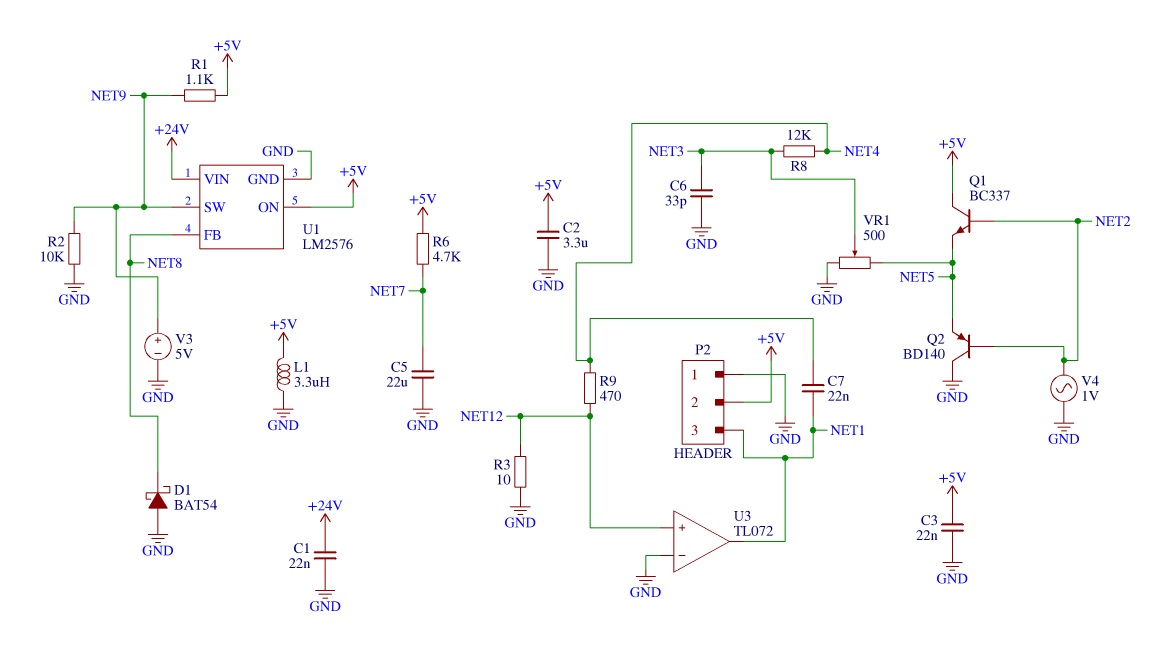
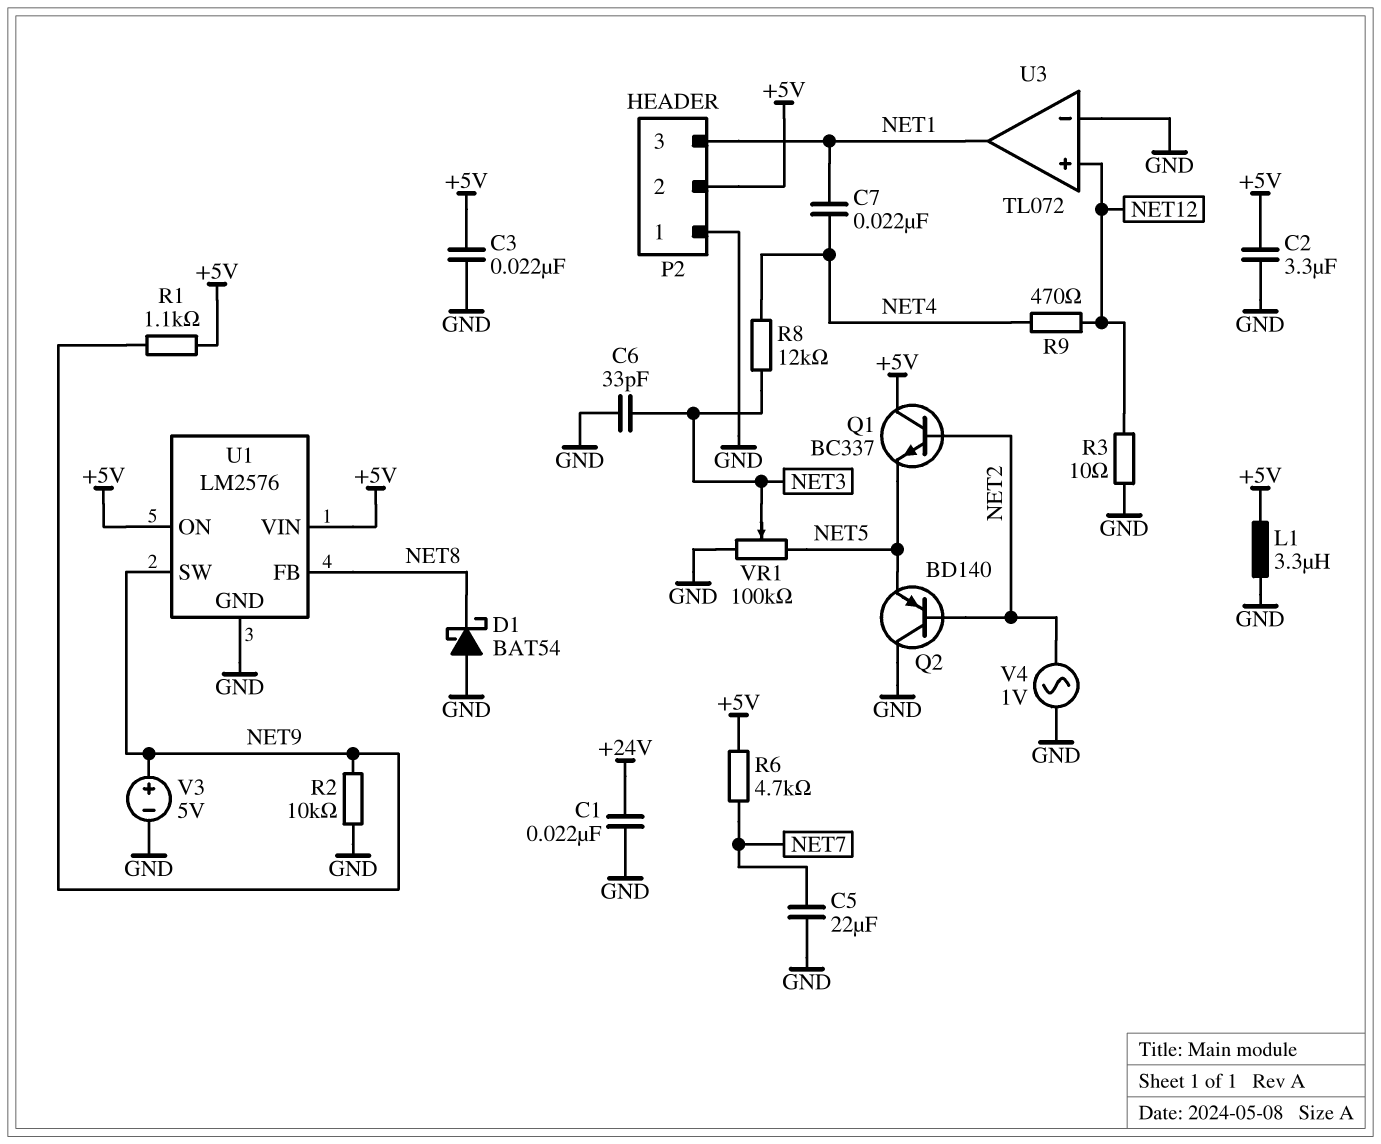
U1 pin VIN: +24V -> +5V
VR1: 500 (GND, NET5, wiper NET3) -> 100k (GND, NET5, wiper NET3)

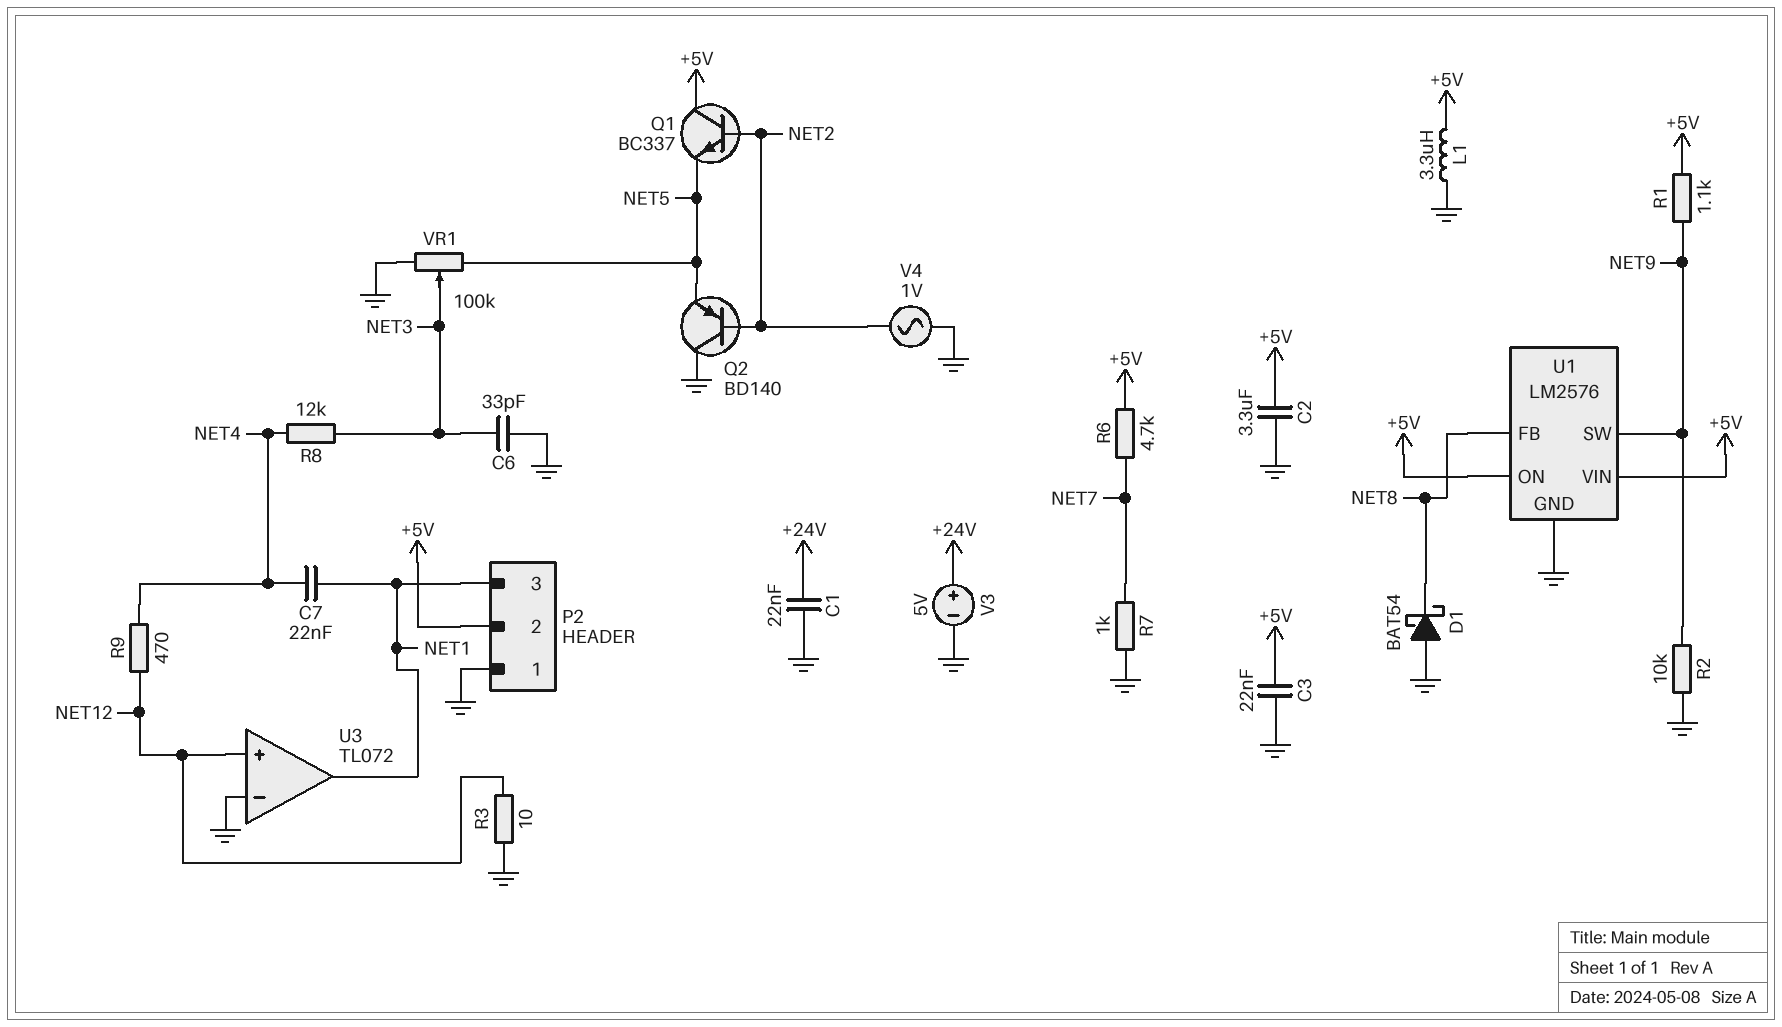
C5: 22uF (GND, NET7) -> none
R7: none -> 1k (GND, NET7)
V3: 5V (plus NET9, minus GND) -> 5V (plus +24V, minus GND)

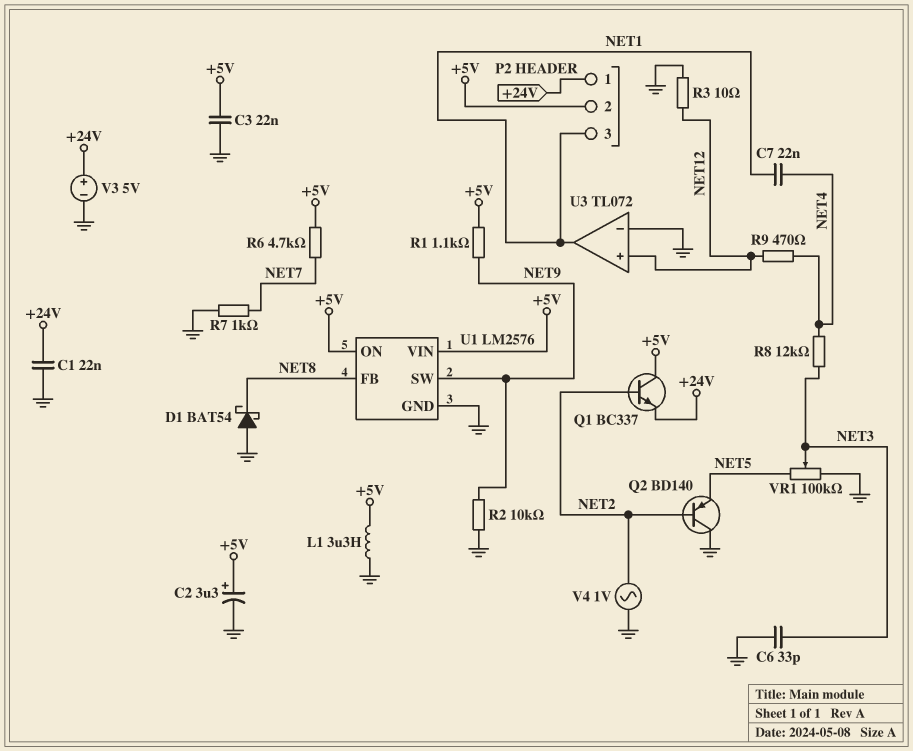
C2: 3.3uF (+5V, GND) -> 3.3uF (plus +5V, minus GND)
P2 pin 1: GND -> +24V
Q1: NPN BC337 (B NET2, C +5V, E NET5) -> NPN BC337 (B NET2, C +5V, E +24V)

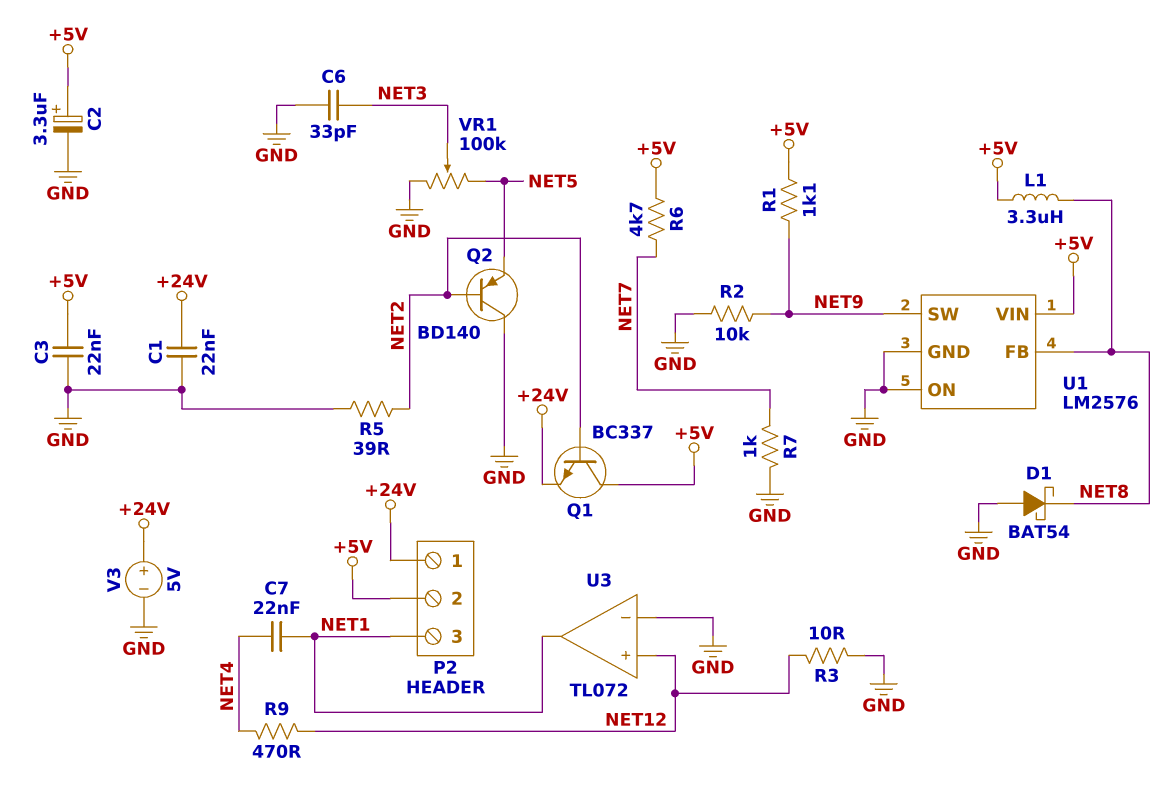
L1: 3.3uH (+5V, GND) -> 3.3uH (+5V, NET8)
R5: none -> 39 (GND, NET2)
R8: 12k (NET3, NET4) -> none
U1 pin ON: +5V -> GND
V4: AC 1V (GND, NET2) -> none

